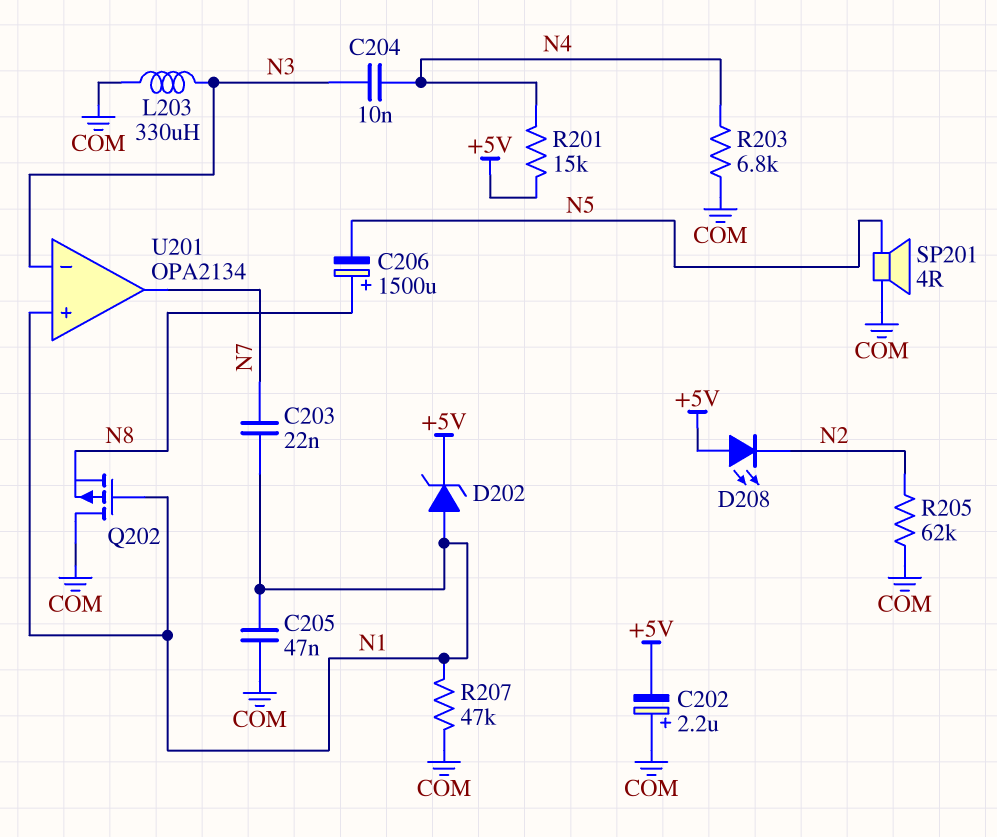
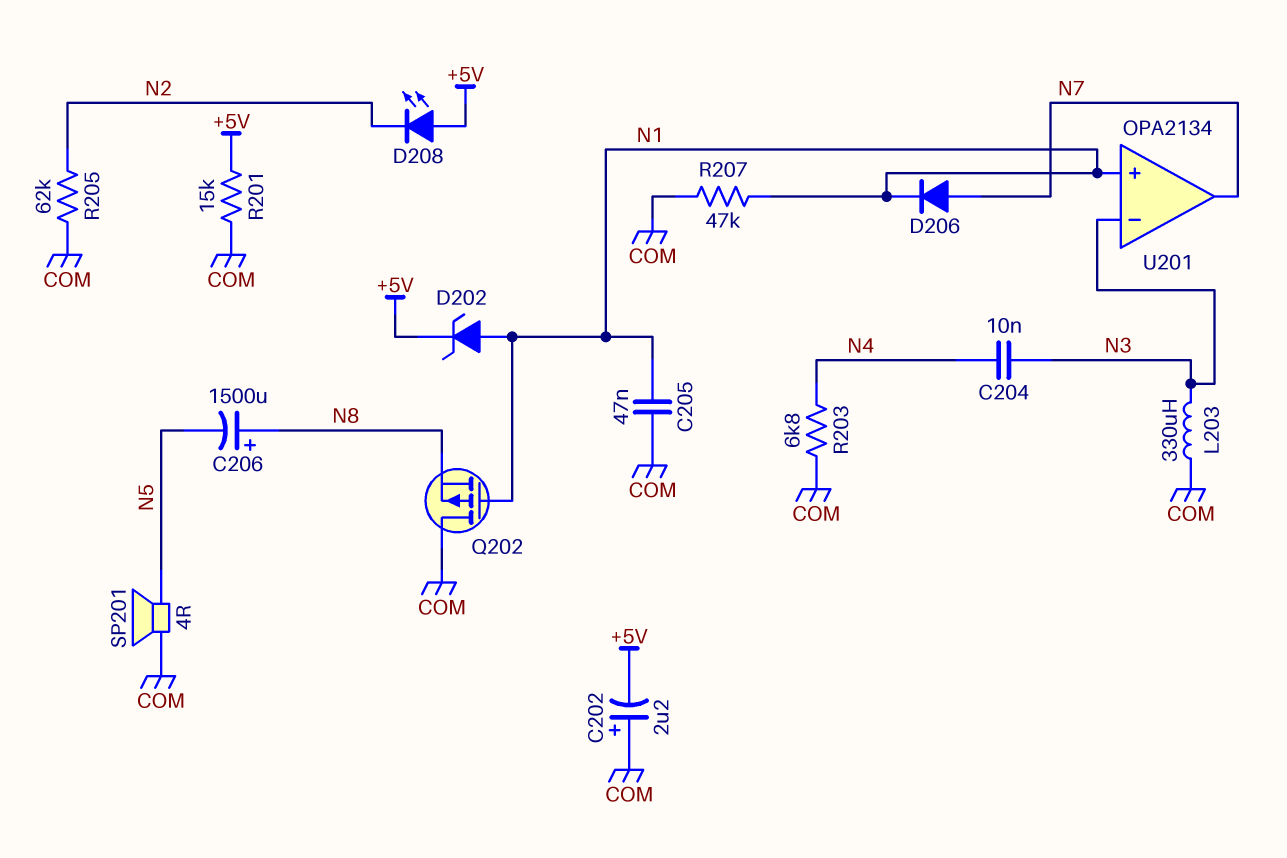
C203: 22nF (N1, N7) -> none
D206: none -> diode (A N7, K N1)
R201: 15k (+5V, N4) -> 15k (+5V, COM)

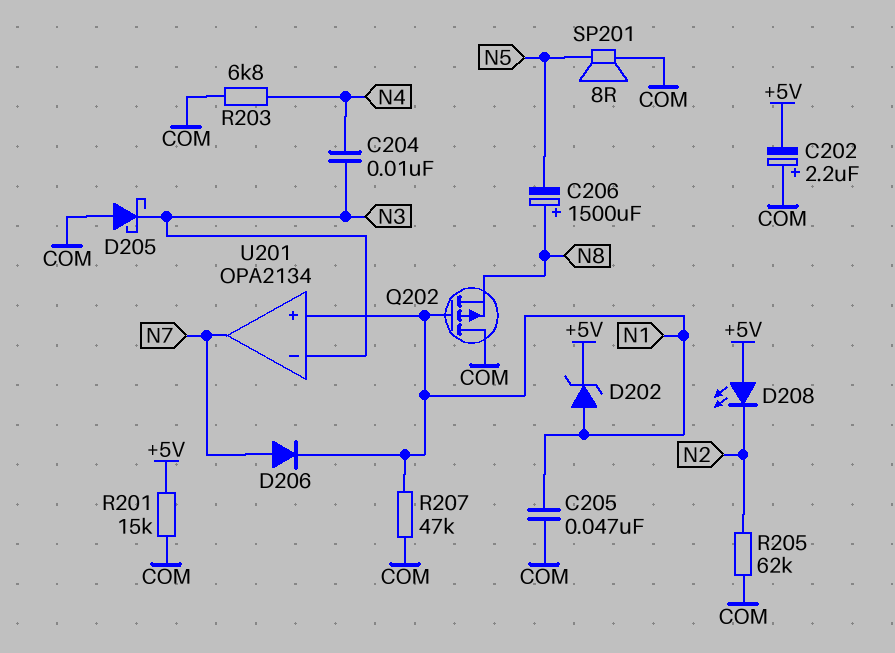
D205: none -> schottky (A COM, K N3)
L203: 330uH (COM, N3) -> none
SP201: speaker 4R (COM, N5) -> speaker 8R (COM, N5)

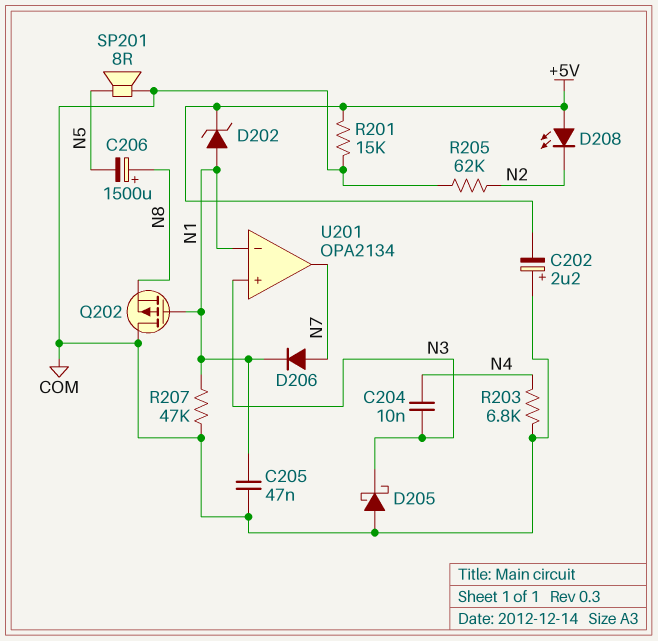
U201 pin in+: N1 -> N3
U201 pin in-: N3 -> N1

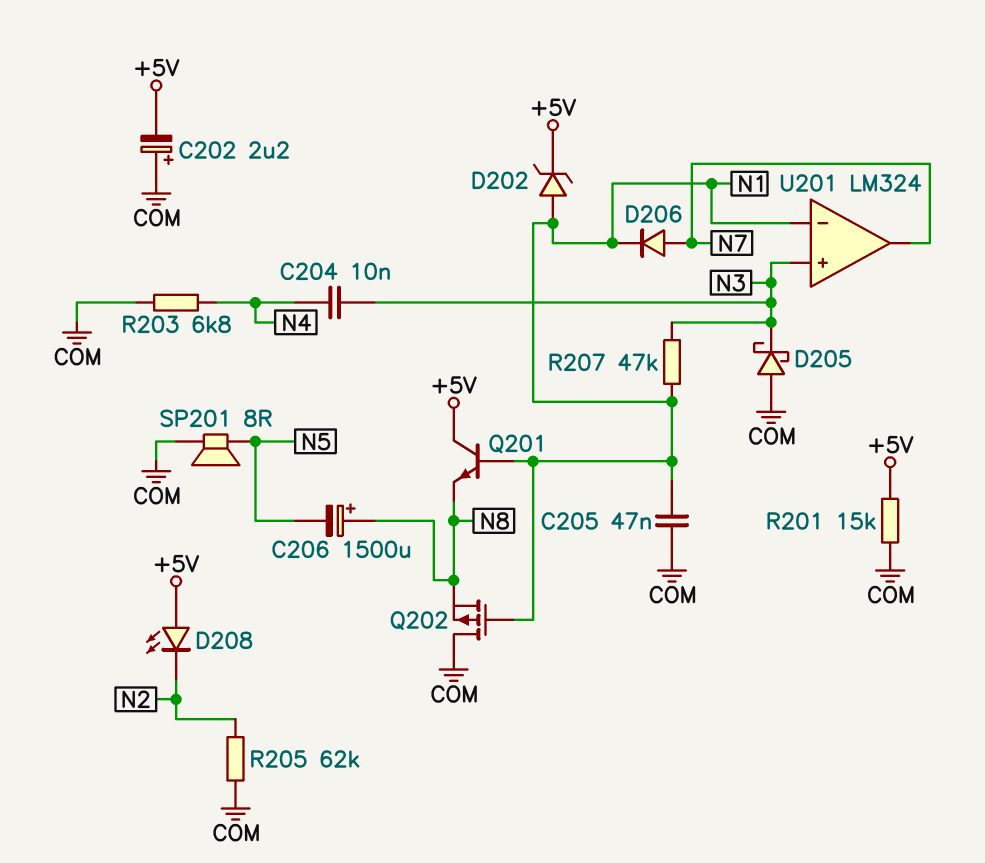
Q201: none -> NPN (B N1, C +5V, E N8)
R207: 47k (COM, N1) -> 47k (N1, N3)
U201: OPA2134 -> LM324

